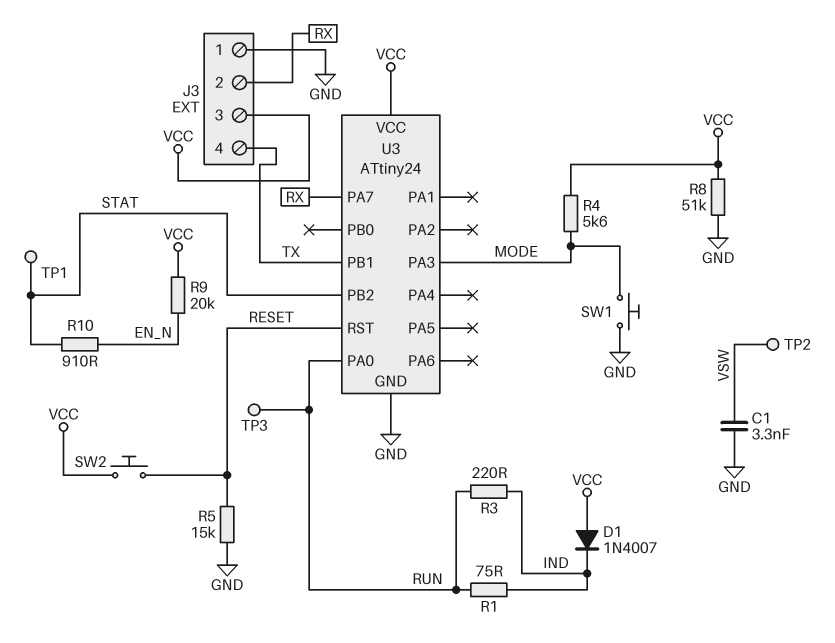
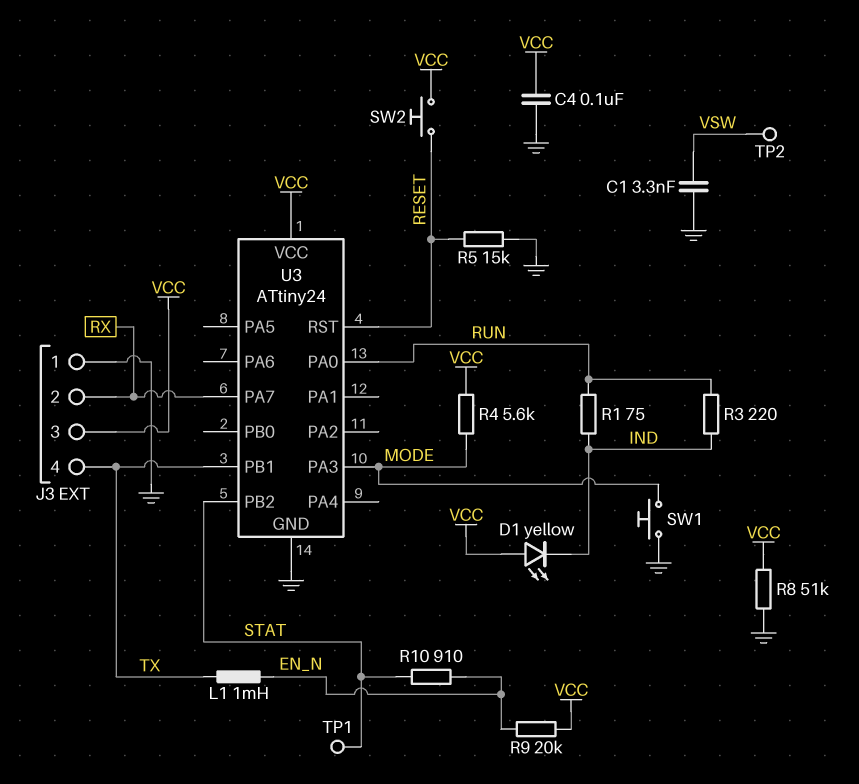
C4: none -> 100nF (GND, VCC)
D1: diode 1N4007 (A VCC, K IND) -> LED yellow (A VCC, K IND)
L1: none -> 1mH (EN_N, TX)
TP3: test point (RUN) -> none

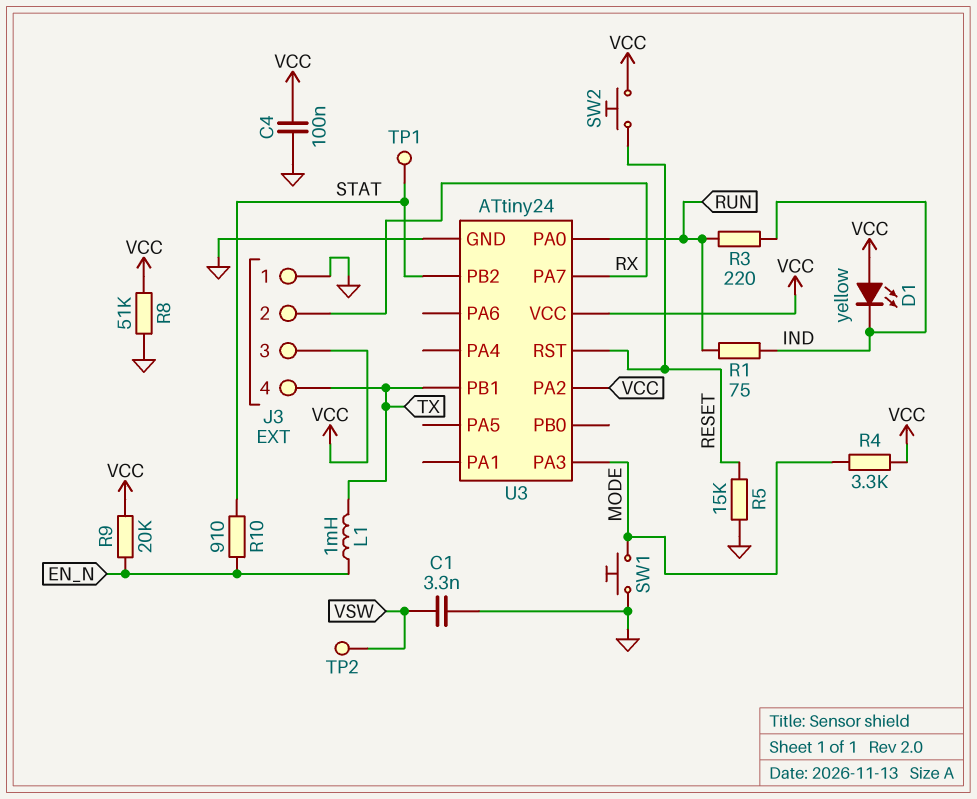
R4: 5.6k (MODE, VCC) -> 3.3k (MODE, VCC)
U3 pin PA2: none -> VCC

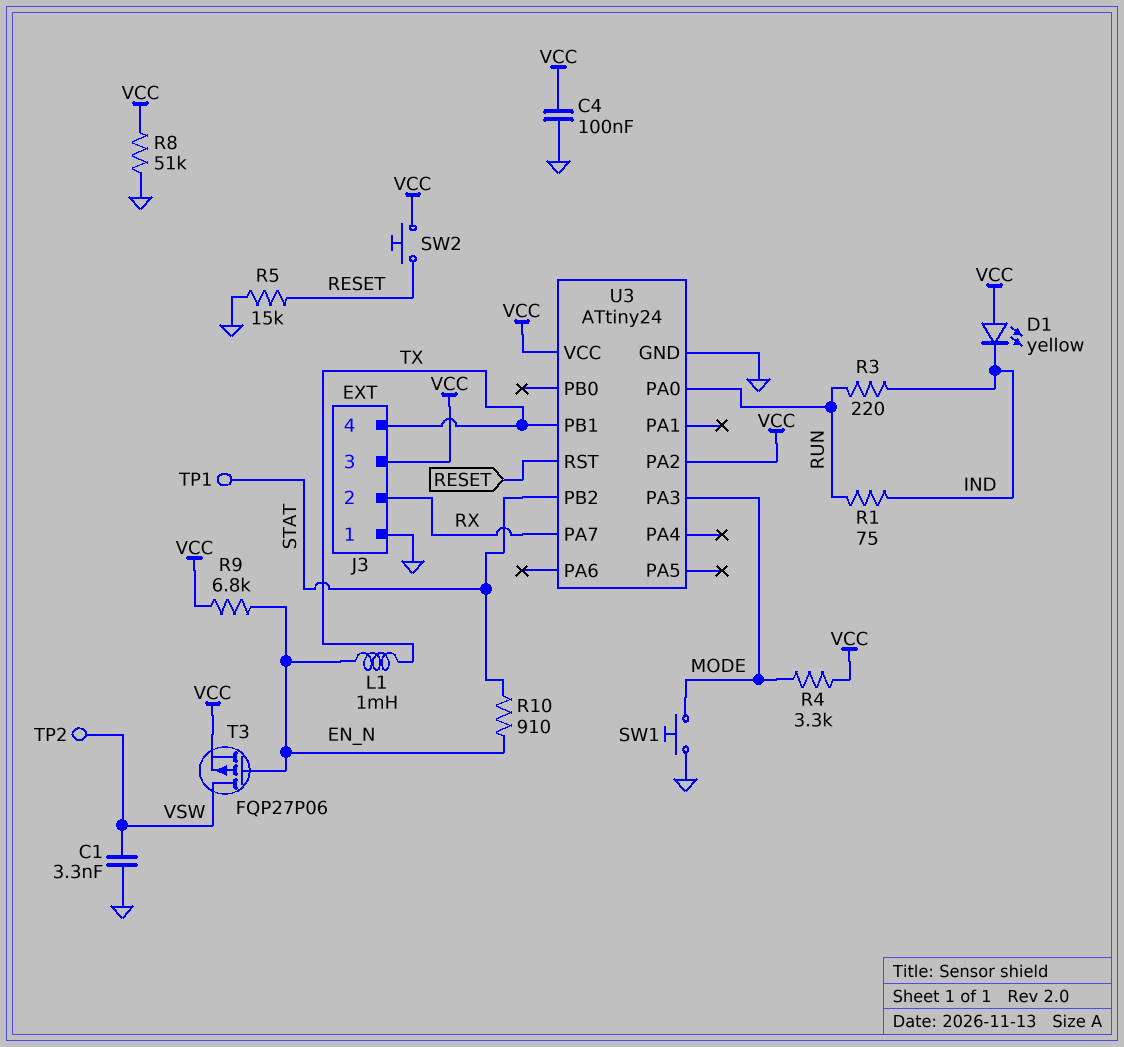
R9: 20k (EN_N, VCC) -> 6.8k (EN_N, VCC)
T3: none -> PMOS FQP27P06 (G EN_N, D VSW, S VCC)

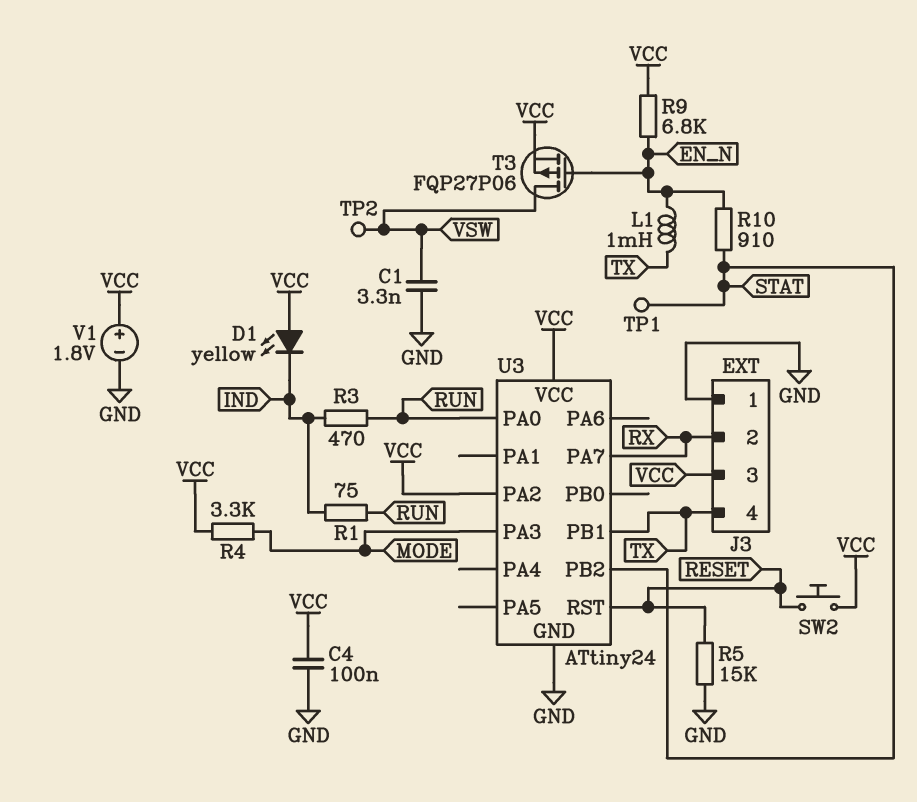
R3: 220 (IND, RUN) -> 470 (IND, RUN)
R8: 51k (GND, VCC) -> none
SW1: button (GND, MODE) -> none
V1: none -> 1.8V (plus VCC, minus GND)

